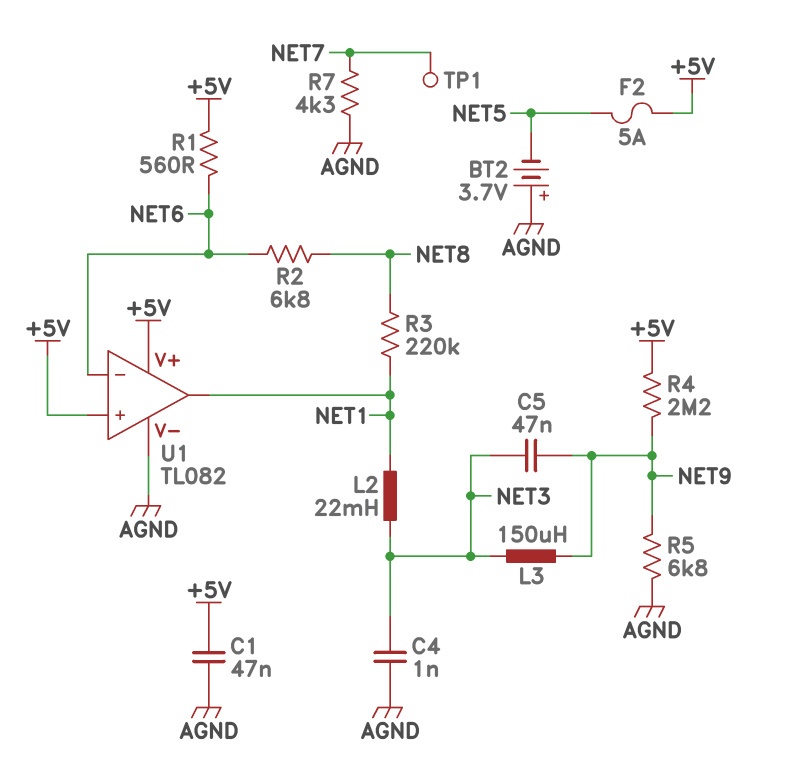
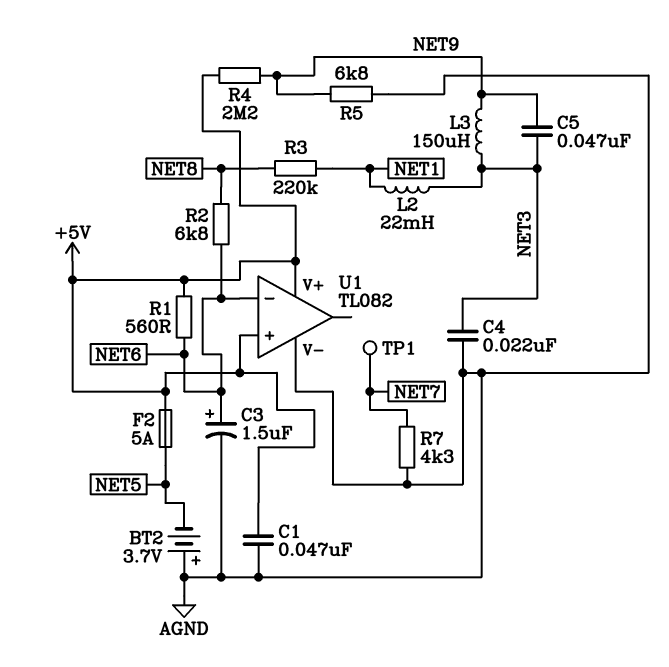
C3: none -> 1.5uF (plus NET6, minus AGND)
C4: 1nF (AGND, NET3) -> 22nF (AGND, NET3)
U1 pin out: NET1 -> none

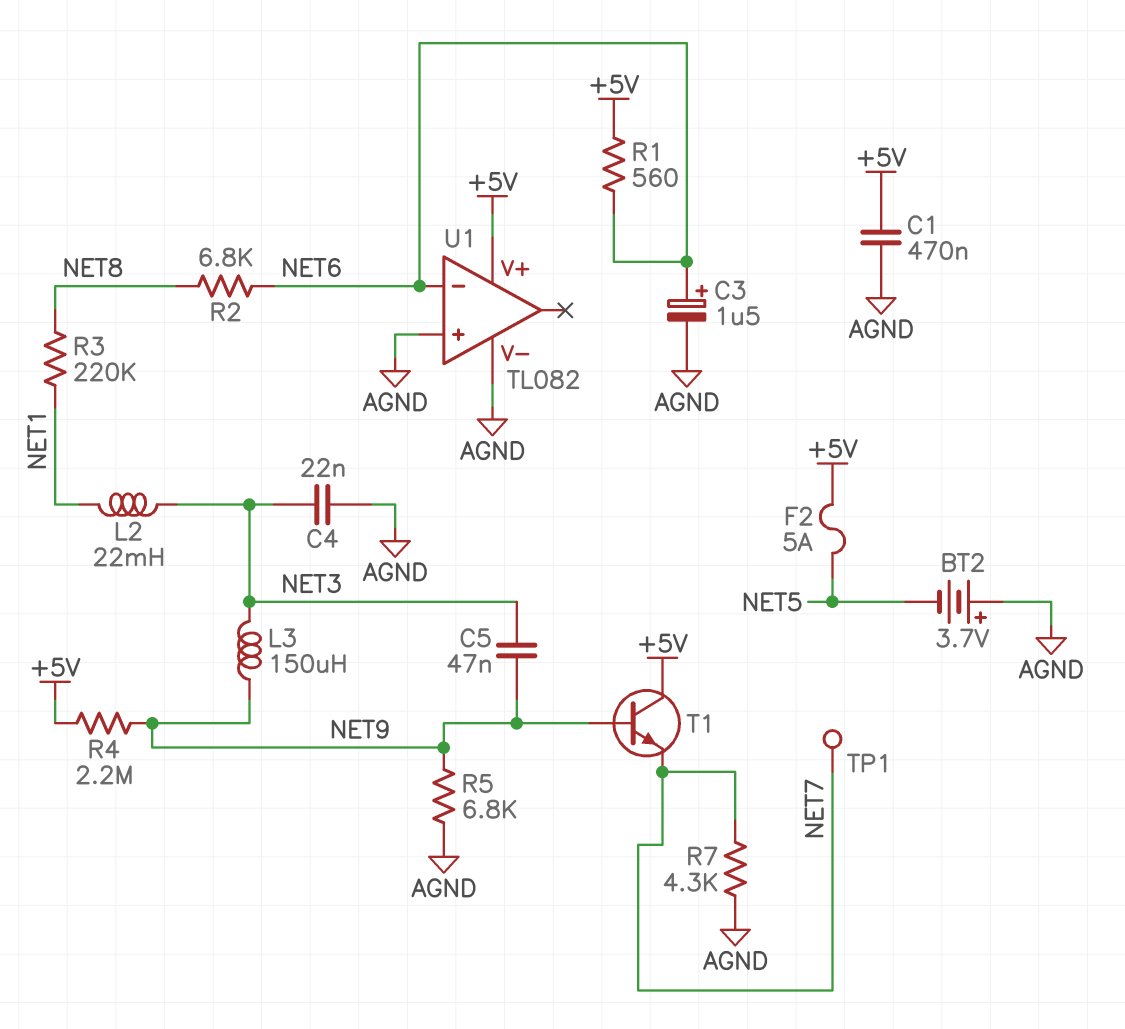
C1: 47nF (+5V, AGND) -> 470nF (+5V, AGND)
T1: none -> NPN (B NET9, C +5V, E NET7)
U1 pin in+: +5V -> AGND

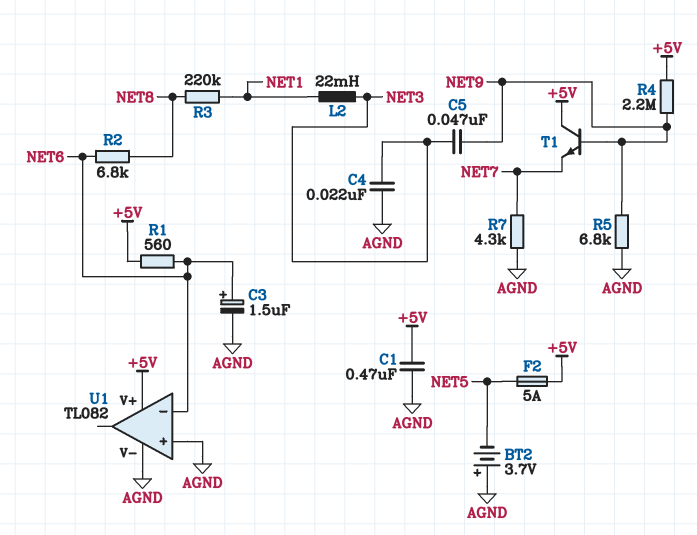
L3: 150uH (NET3, NET9) -> none
TP1: test point (NET7) -> none

